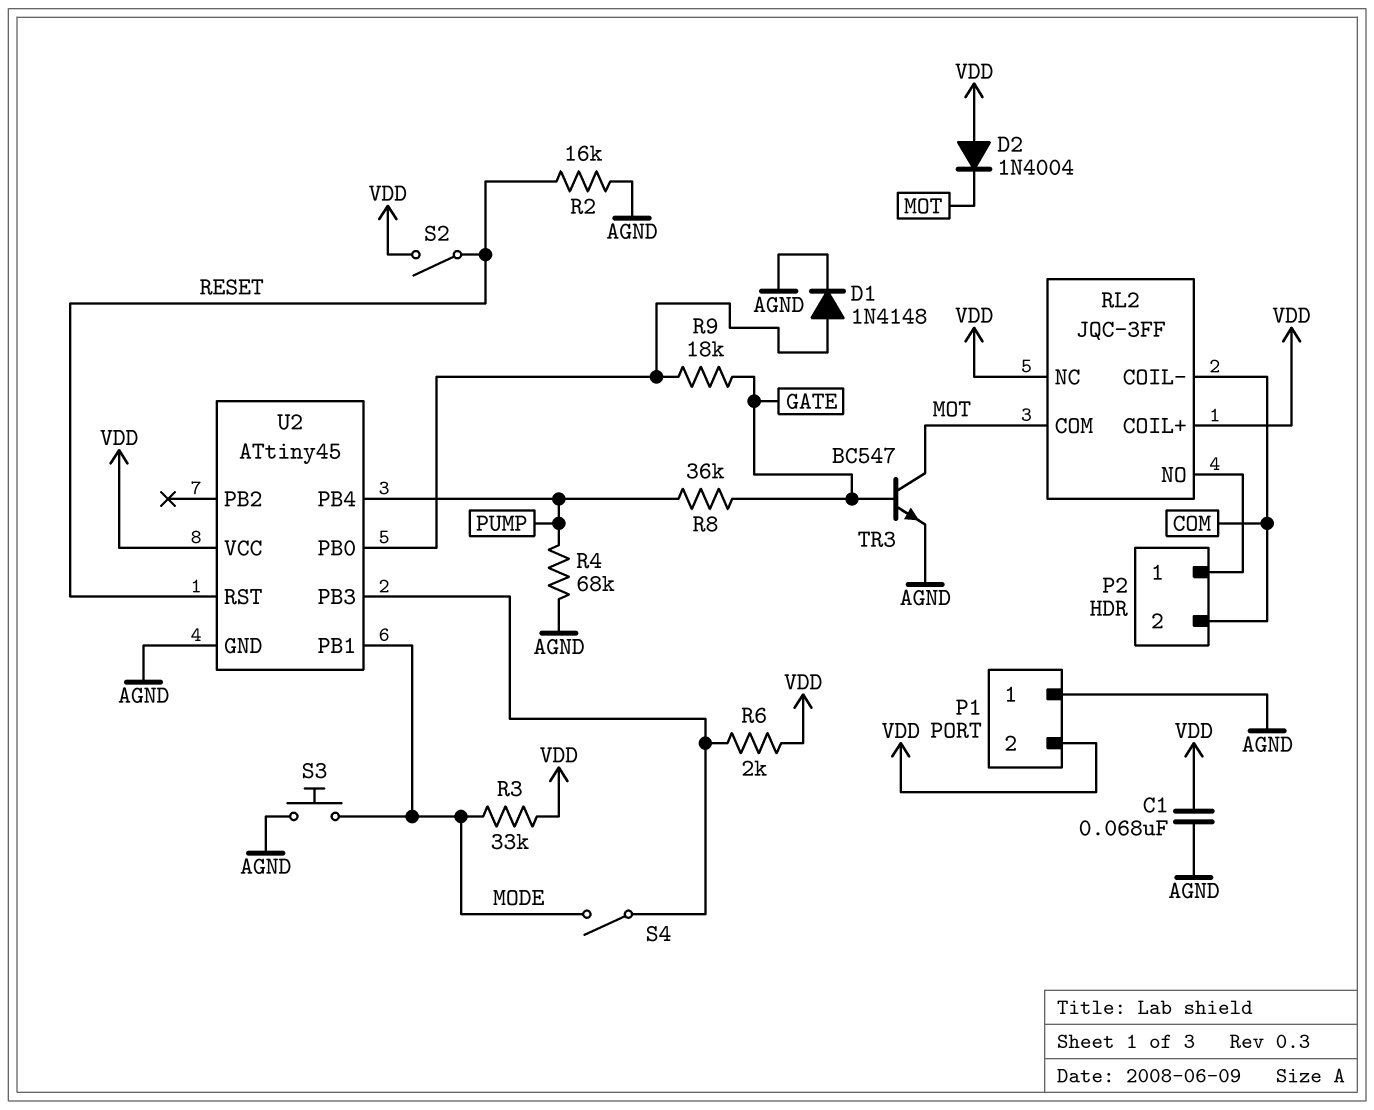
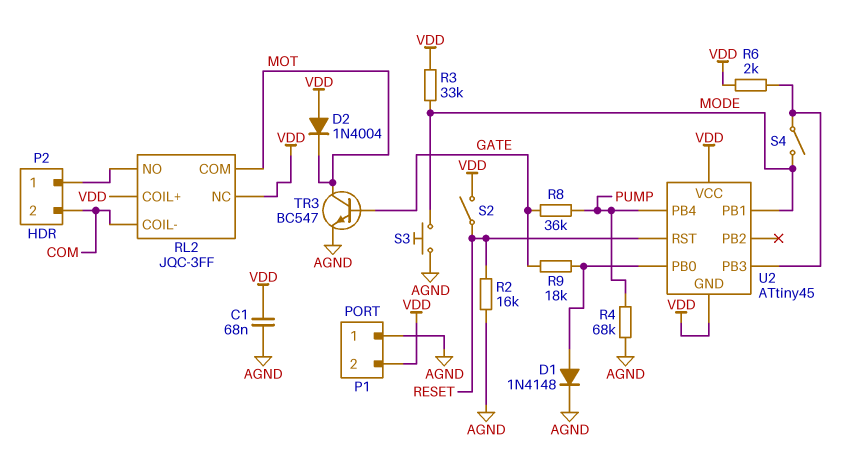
U2 pin GND: AGND -> VDD

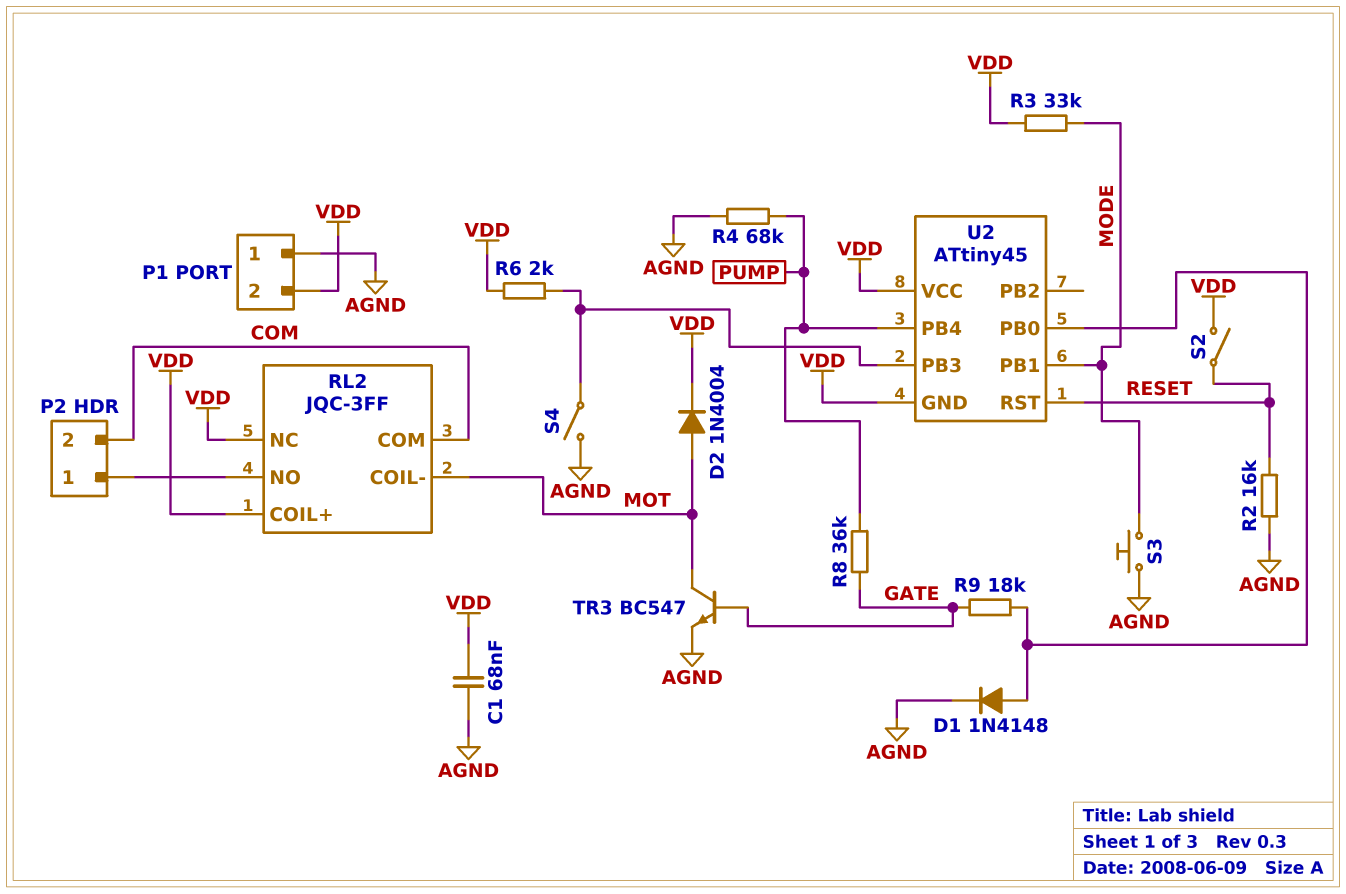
D2: diode 1N4004 (A VDD, K MOT) -> diode 1N4004 (A MOT, K VDD)
RL2 pin COIL-: COM -> MOT
RL2 pin COM: MOT -> COM
S4: switch (MODE, U2/PB3) -> switch (AGND, U2/PB3)

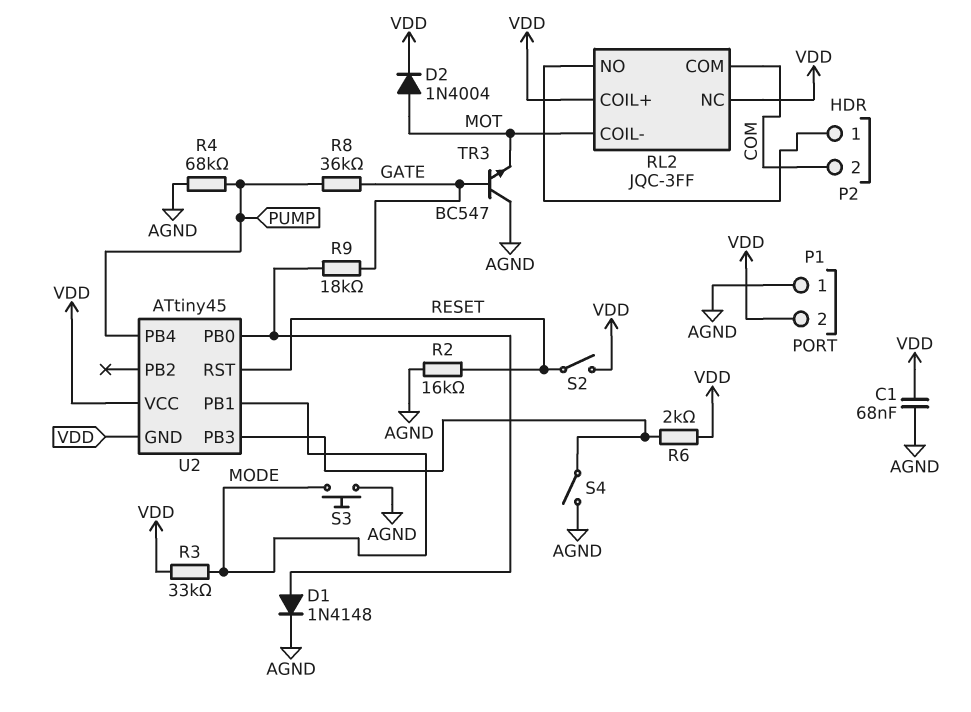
TR3: NPN BC547 (B GATE, C MOT, E AGND) -> NPN BC547 (B GATE, C AGND, E MOT)

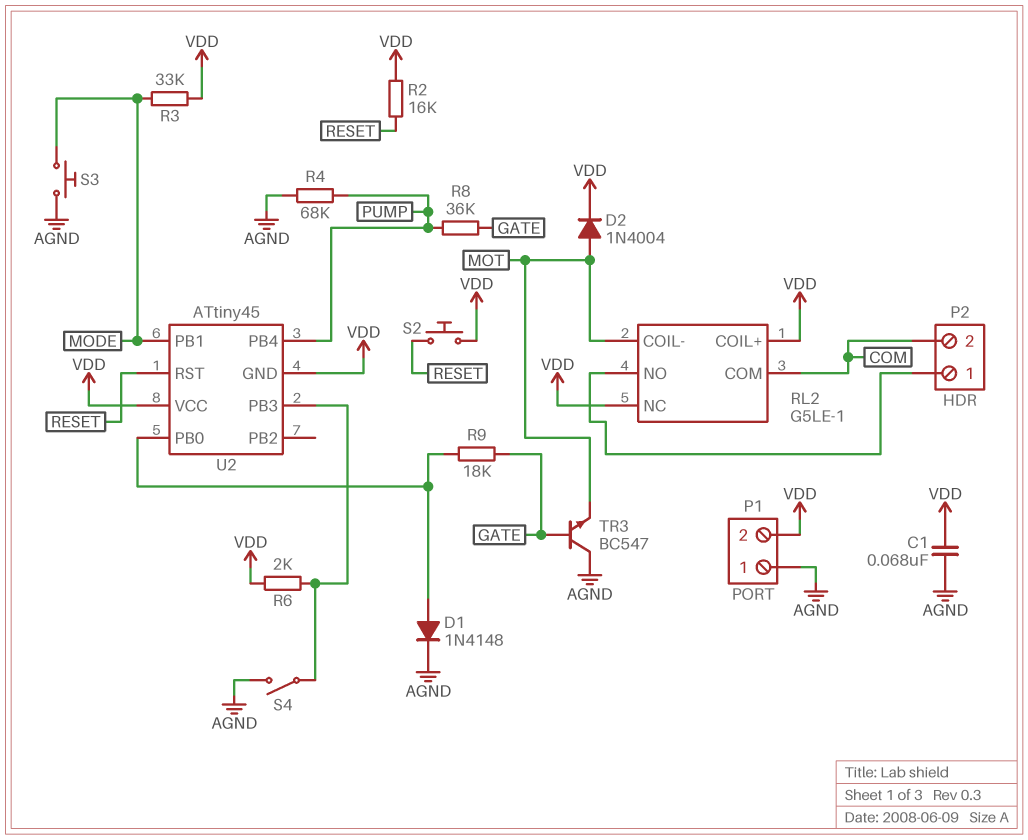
R2: 16k (AGND, RESET) -> 16k (RESET, VDD)
RL2: JQC-3FF -> G5LE-1
S2: switch (RESET, VDD) -> button (RESET, VDD)

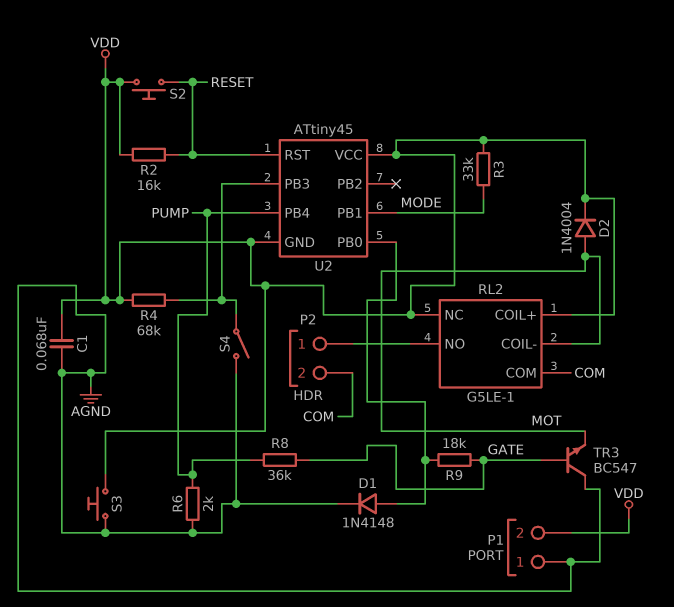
R4: 68k (AGND, PUMP) -> 68k (U2/PB3, VDD)
R6: 2k (U2/PB3, VDD) -> 2k (AGND, PUMP)
S3: button (AGND, MODE) -> button (AGND, VDD)

